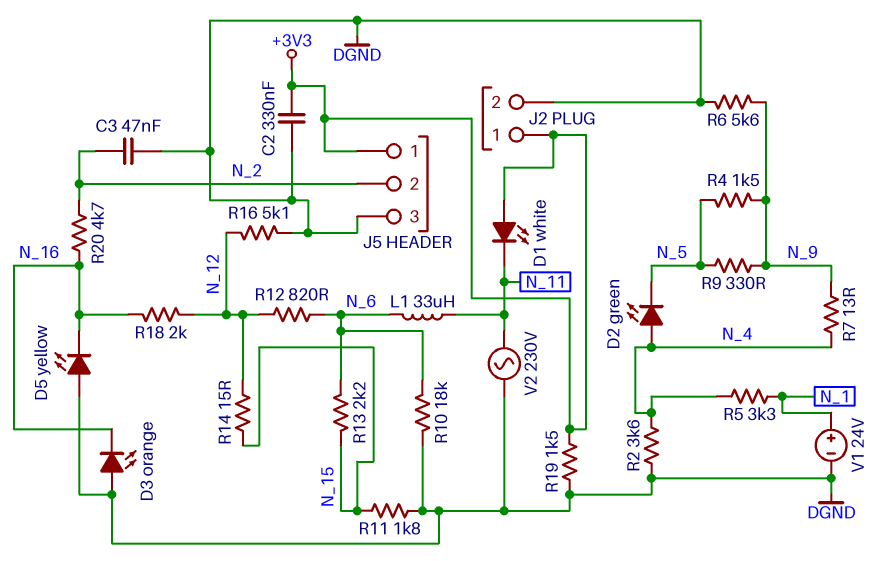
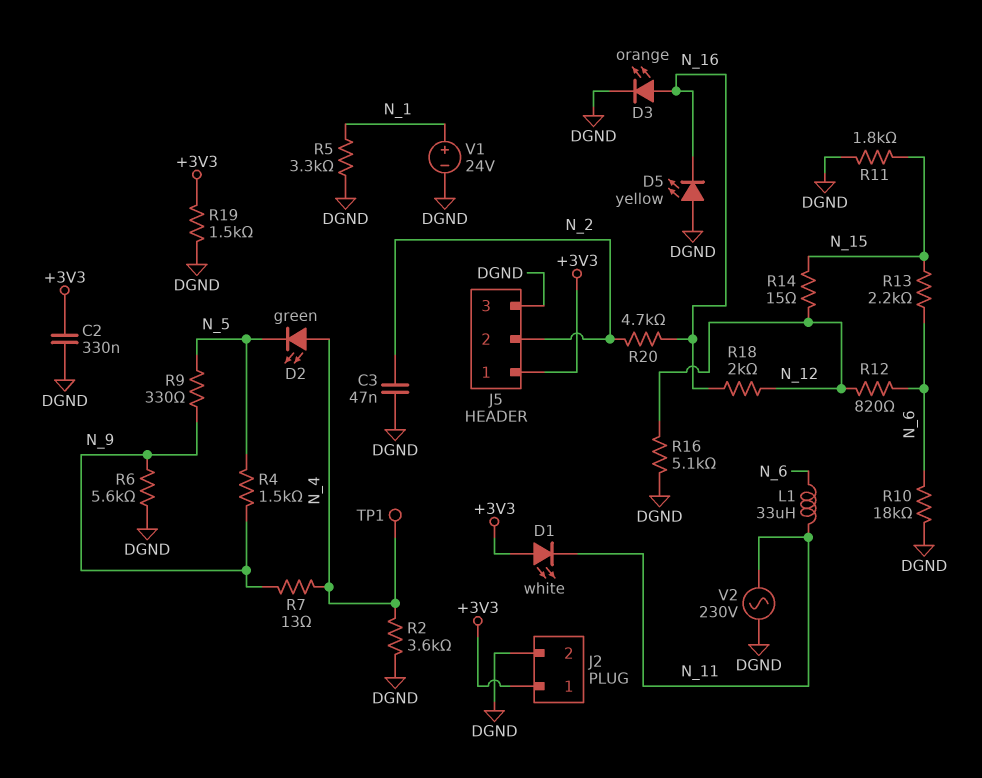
D3: LED orange (A DGND, K N_16) -> LED orange (A N_16, K DGND)
R5: 3.3k (N_1, N_4) -> 3.3k (DGND, N_1)
TP1: none -> test point (N_4)

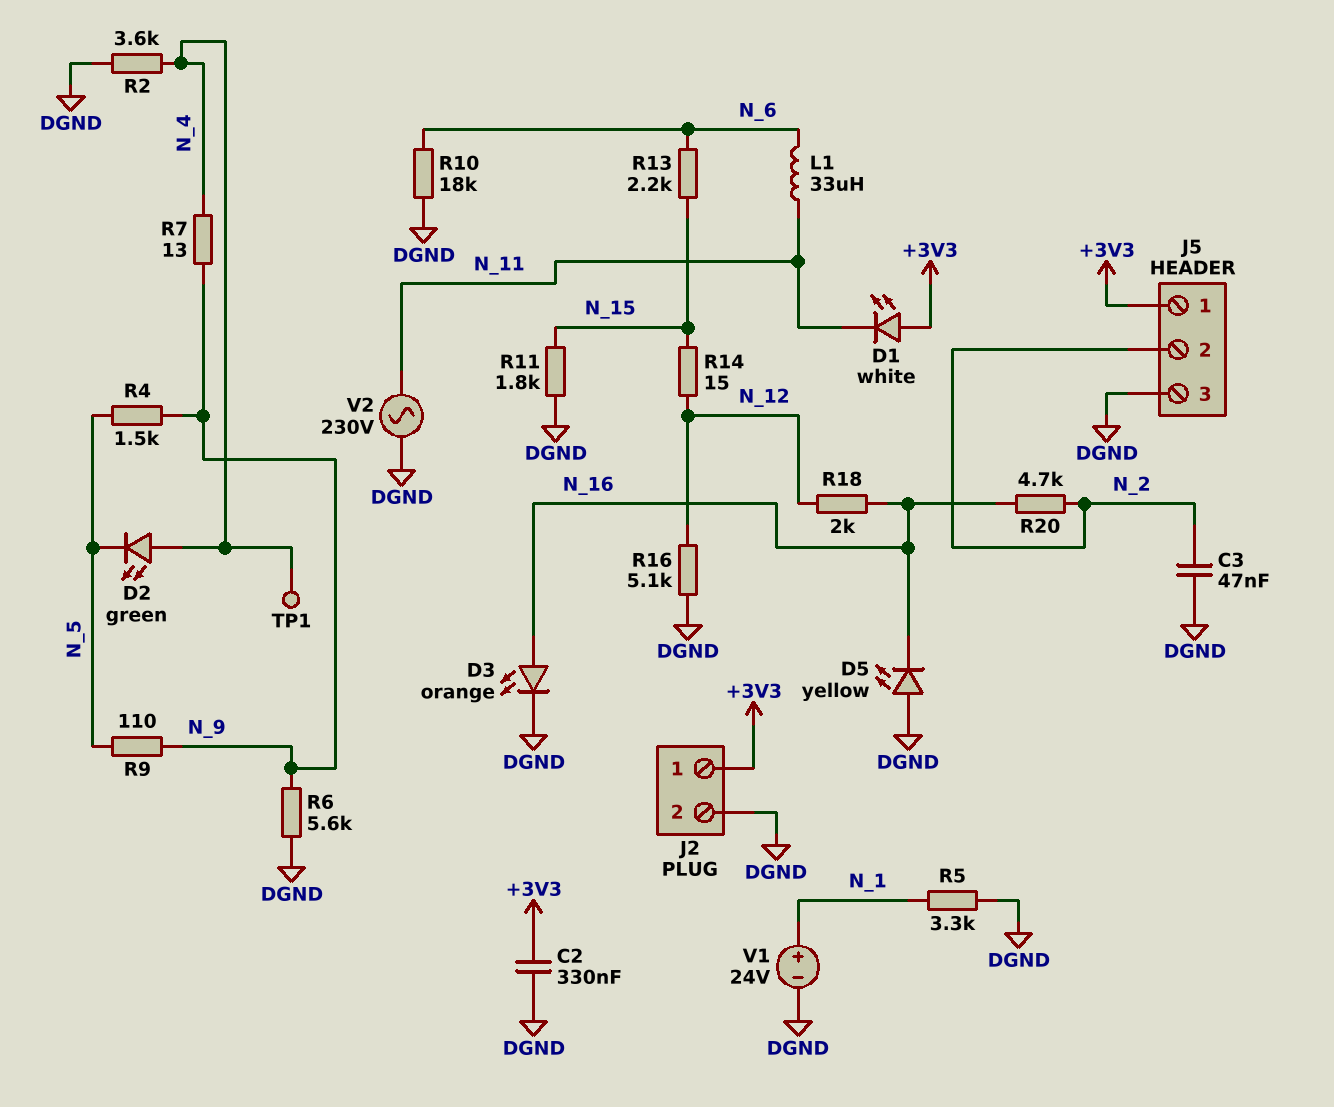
R9: 330 (N_5, N_9) -> 110 (N_5, N_9)
R12: 820 (N_6, N_12) -> none
R19: 1.5k (+3V3, DGND) -> none

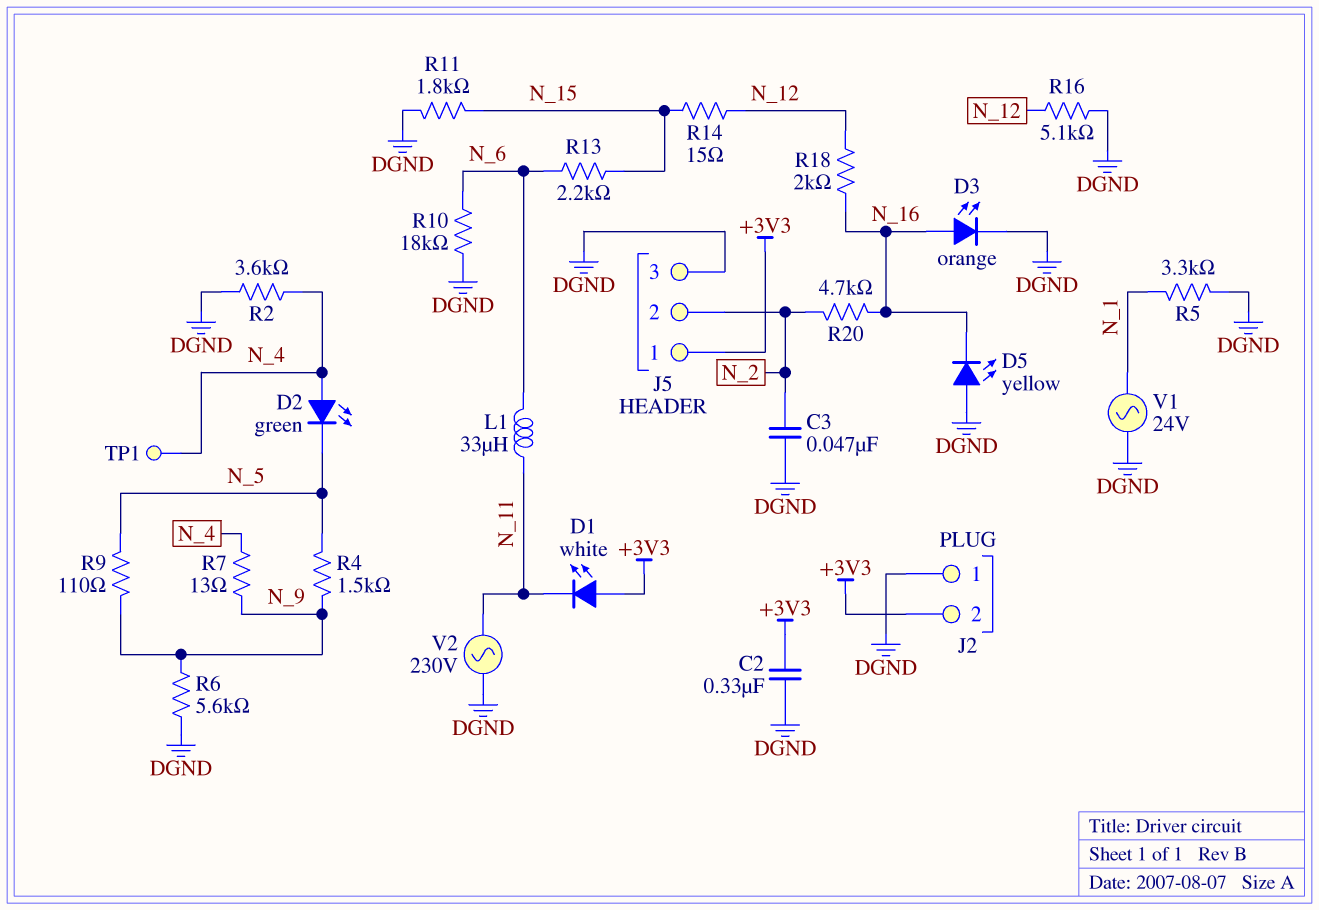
J2 pin 1: +3V3 -> DGND
J2 pin 2: DGND -> +3V3
V1: 24V (plus N_1, minus DGND) -> AC 24V (DGND, N_1)

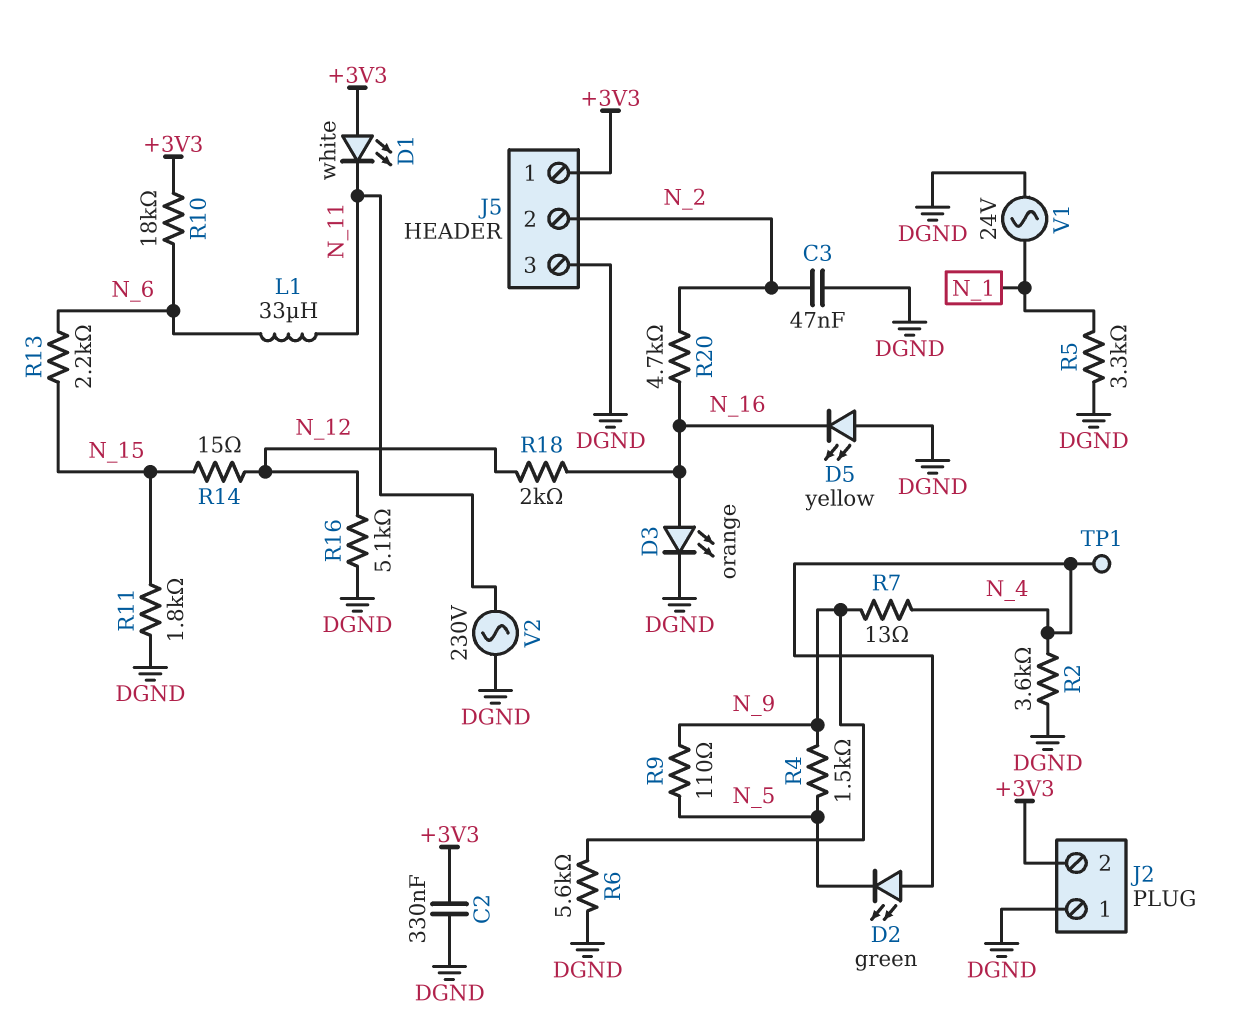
R10: 18k (DGND, N_6) -> 18k (+3V3, N_6)

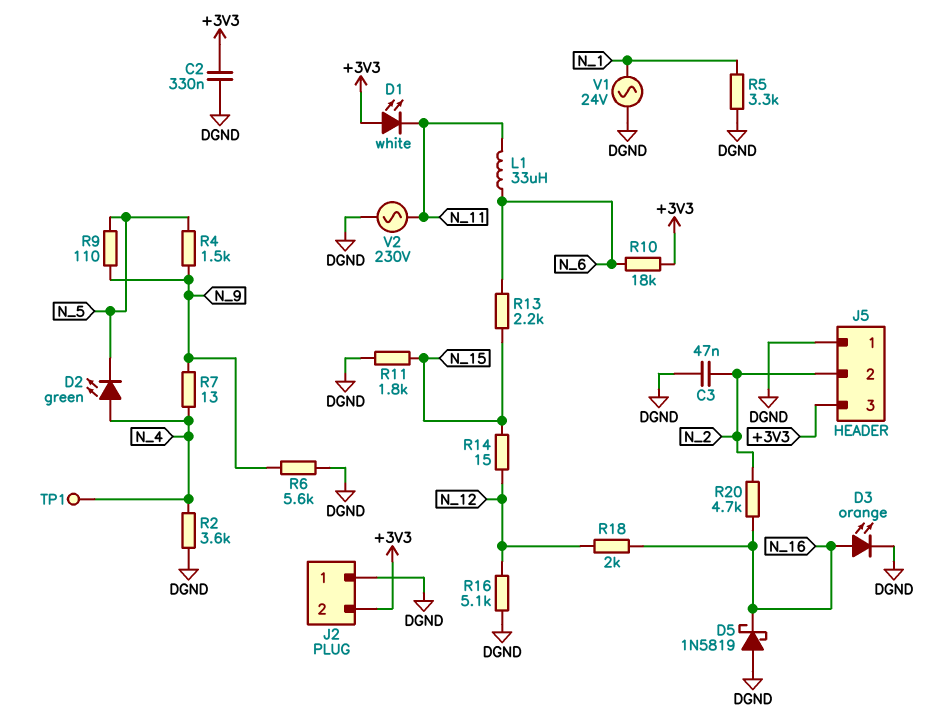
D5: LED yellow (A DGND, K N_16) -> schottky 1N5819 (A DGND, K N_16)
J5 pin 1: +3V3 -> DGND
J5 pin 3: DGND -> +3V3

